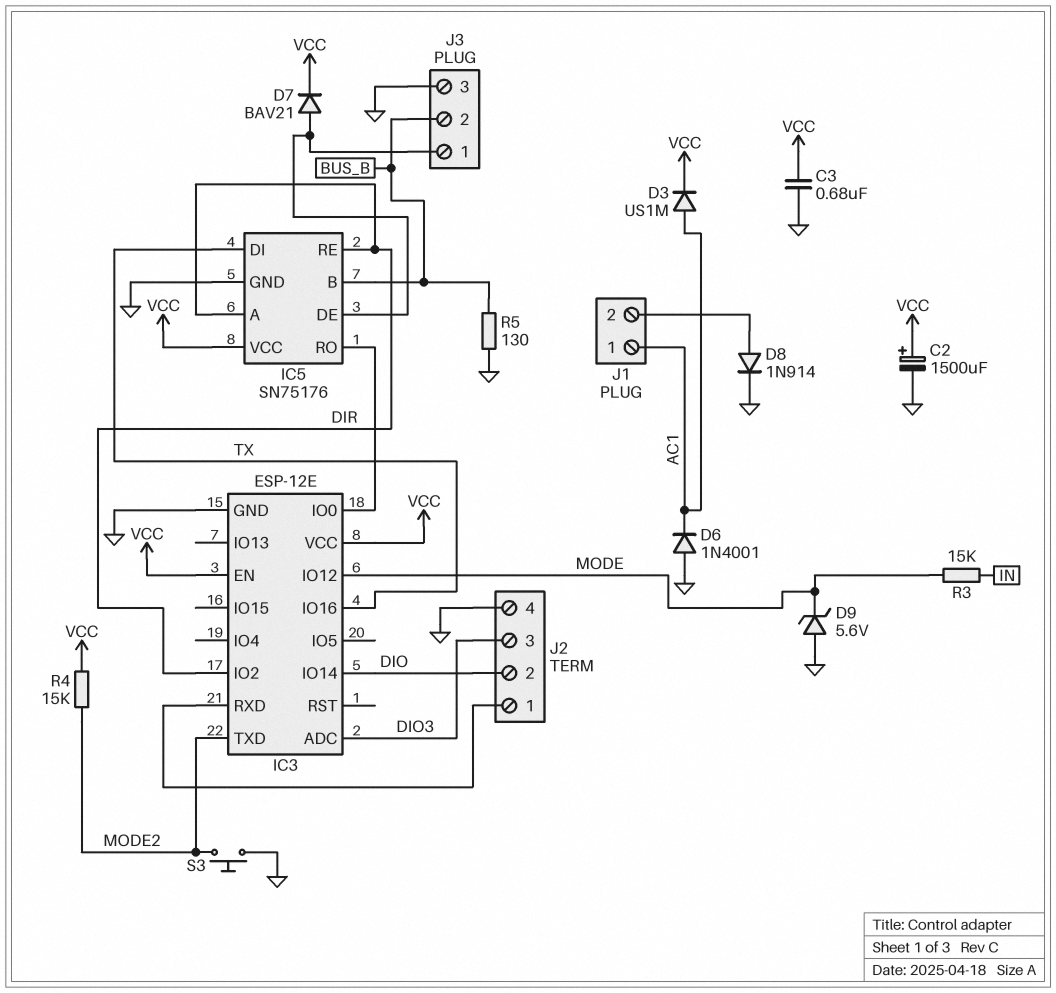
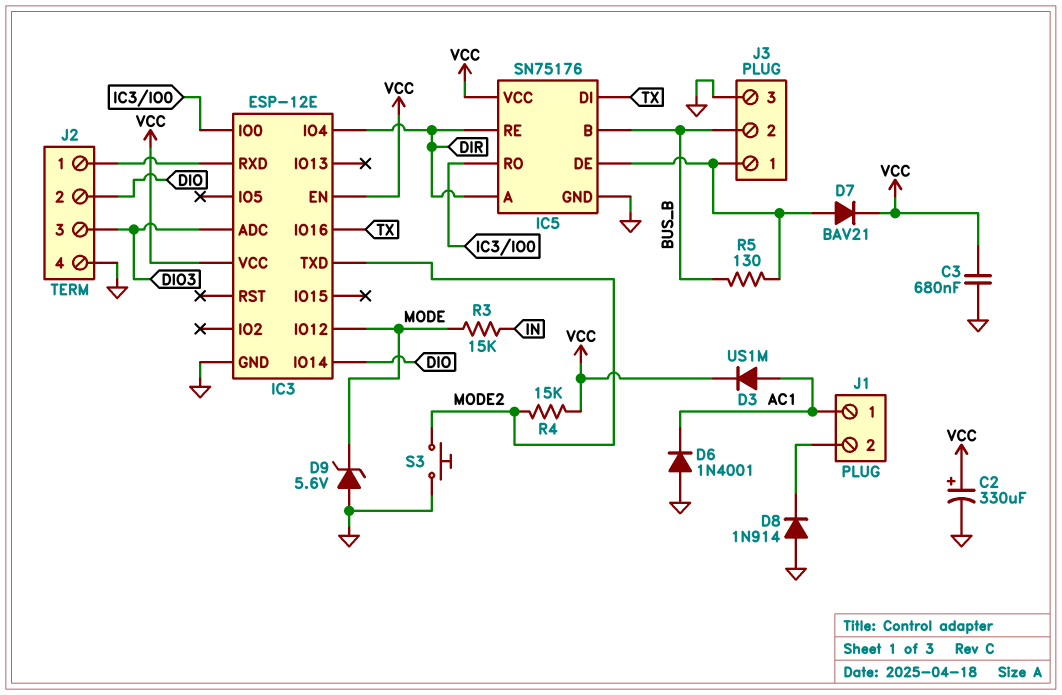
C2: 1500uF (plus VCC, minus GND) -> 330uF (plus VCC, minus GND)
D8: diode 1N914 (A J1/2, K GND) -> diode 1N914 (A GND, K J1/2)
IC3 pin IO2: DIR -> none
IC3 pin IO4: none -> DIR
R5: 130 (BUS_B, GND) -> 130 (BUS_B, IC5/DE)

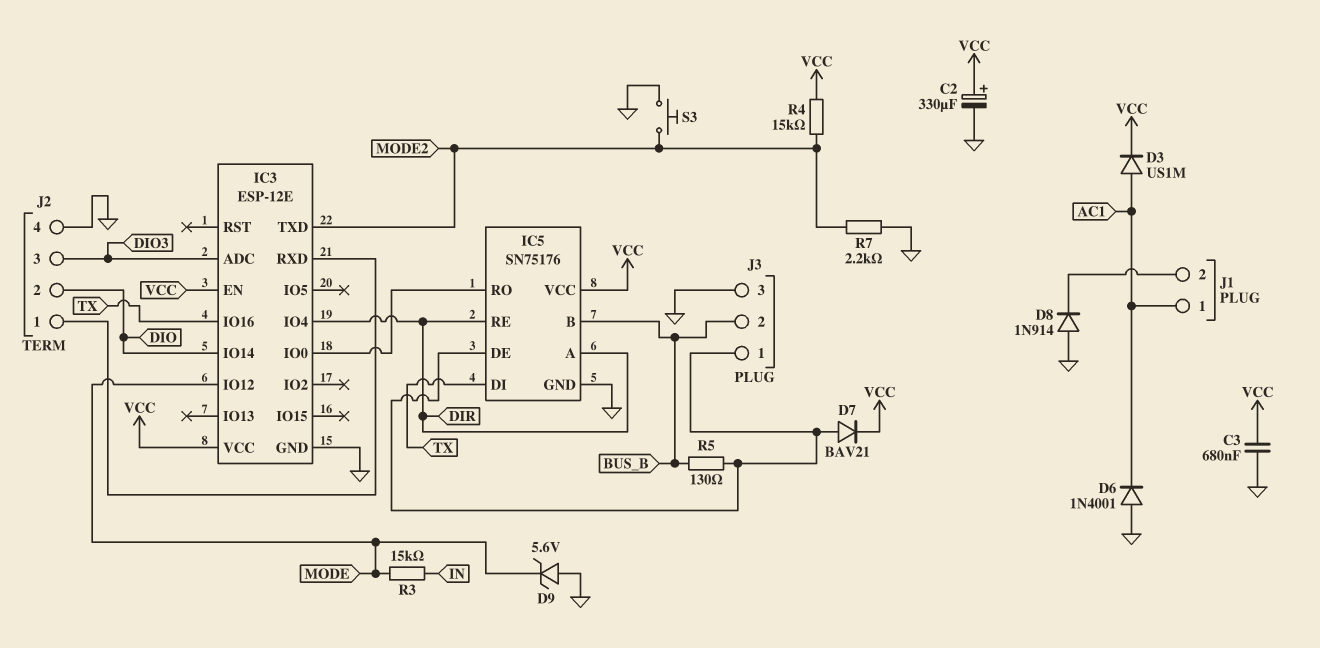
R7: none -> 2.2k (GND, MODE2)

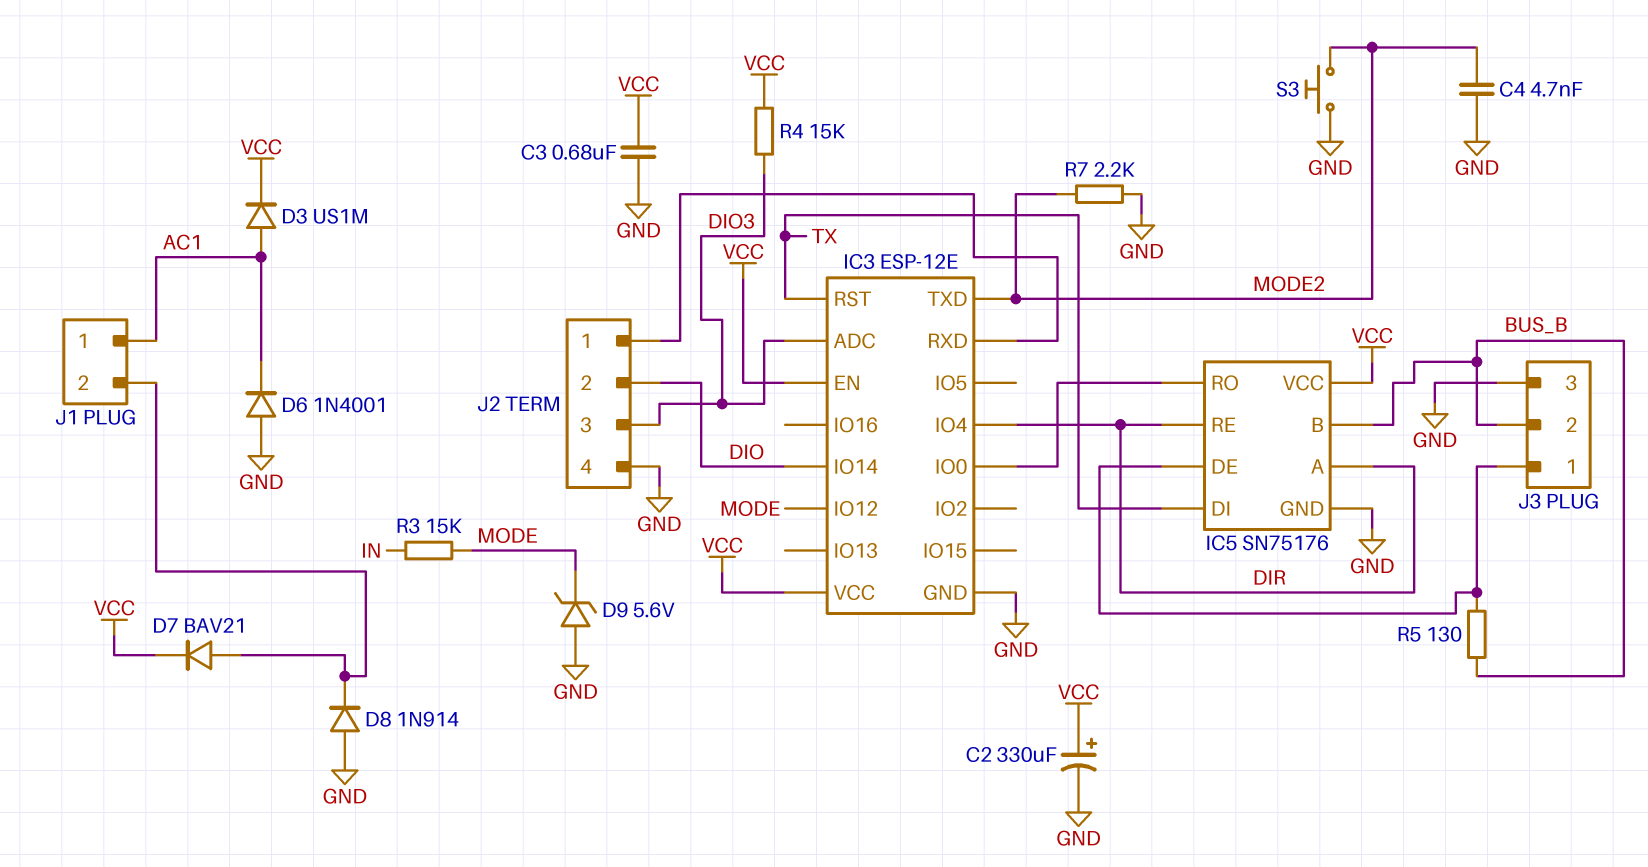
C4: none -> 4.7nF (GND, MODE2)
D7: diode BAV21 (A IC5/DE, K VCC) -> diode BAV21 (A J1/2, K VCC)
IC3 pin IO16: TX -> none
IC3 pin RST: none -> TX
R4: 15k (MODE2, VCC) -> 15k (DIO3, VCC)

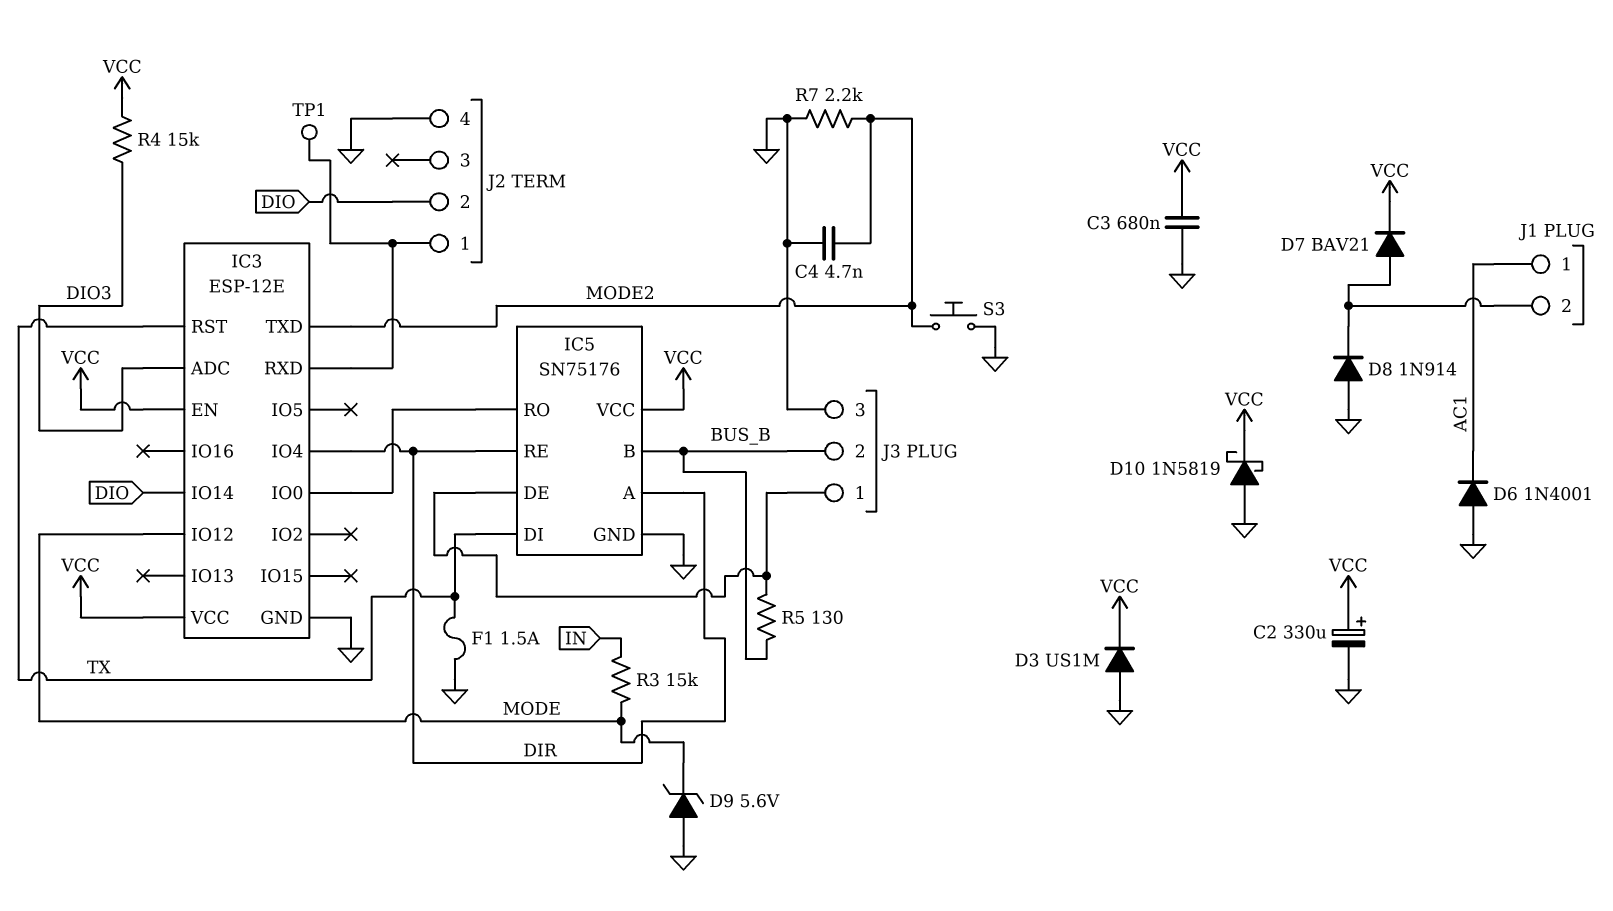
D3: diode US1M (A AC1, K VCC) -> diode US1M (A GND, K VCC)
D10: none -> schottky 1N5819 (A GND, K VCC)
F1: none -> 1.5A (GND, TX)
J2 pin 3: DIO3 -> none
TP1: none -> test point (IC3/RXD)

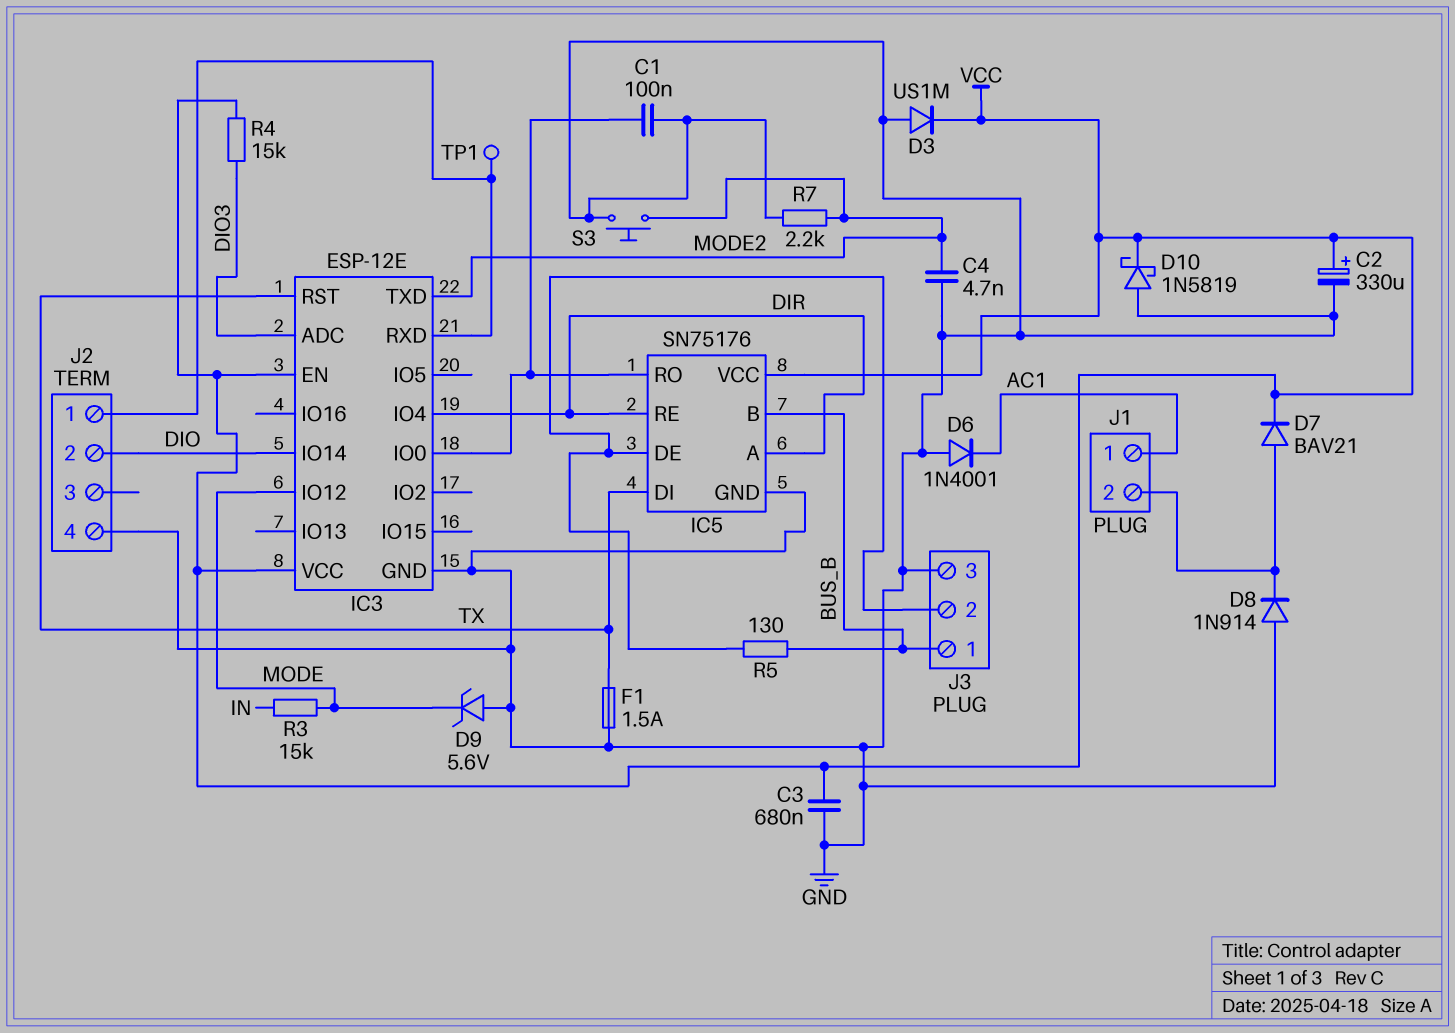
C1: none -> 100nF (GND, IC3/IO0)
J3 pin 1: IC5/DE -> BUS_B
J3 pin 2: BUS_B -> IC5/DE

